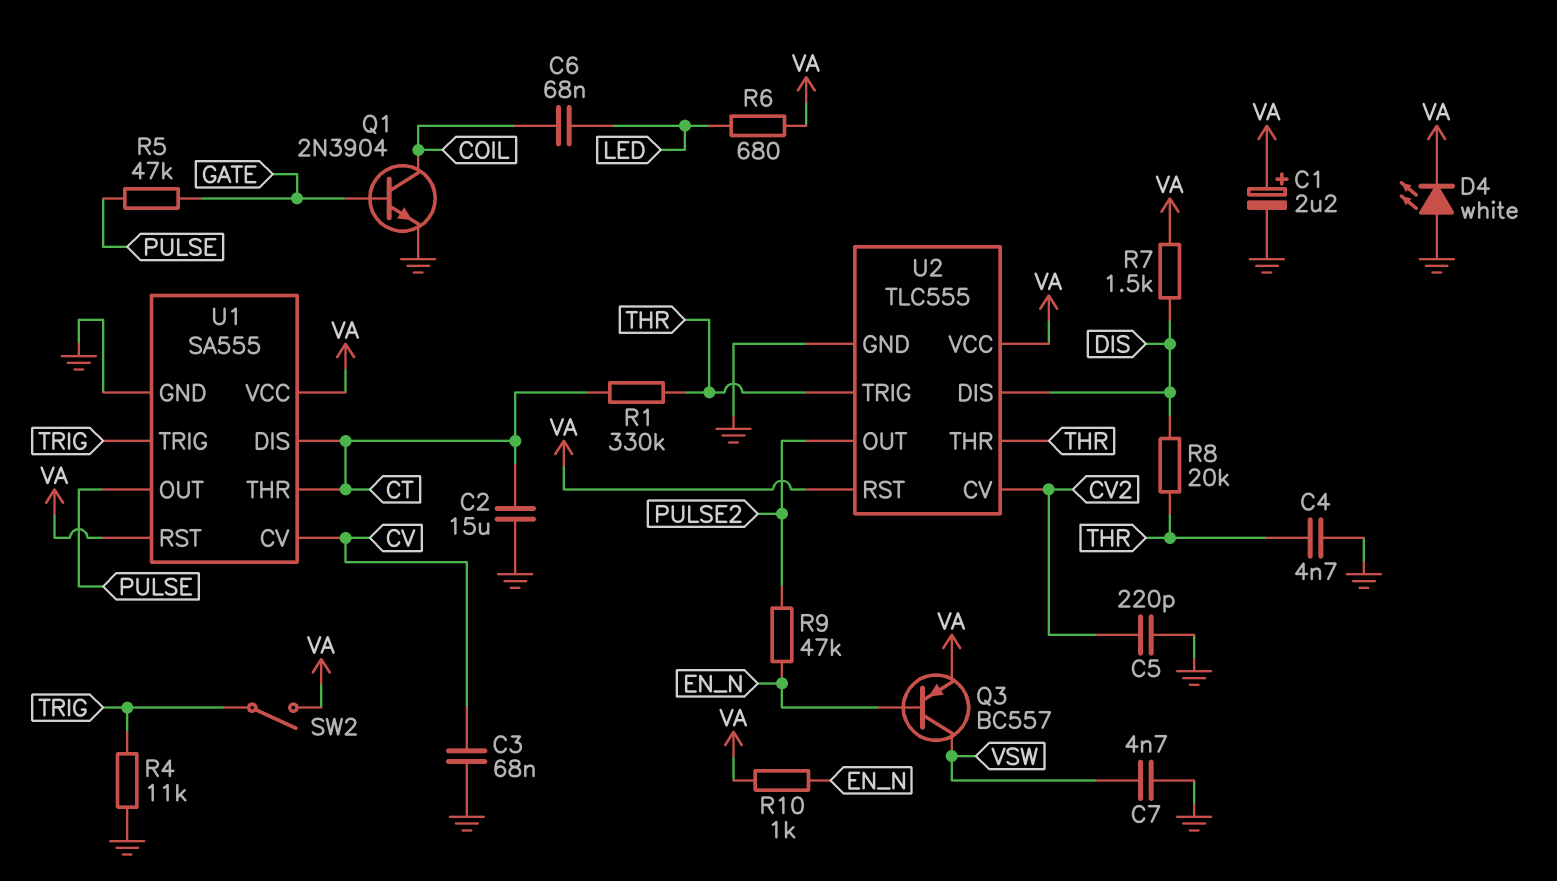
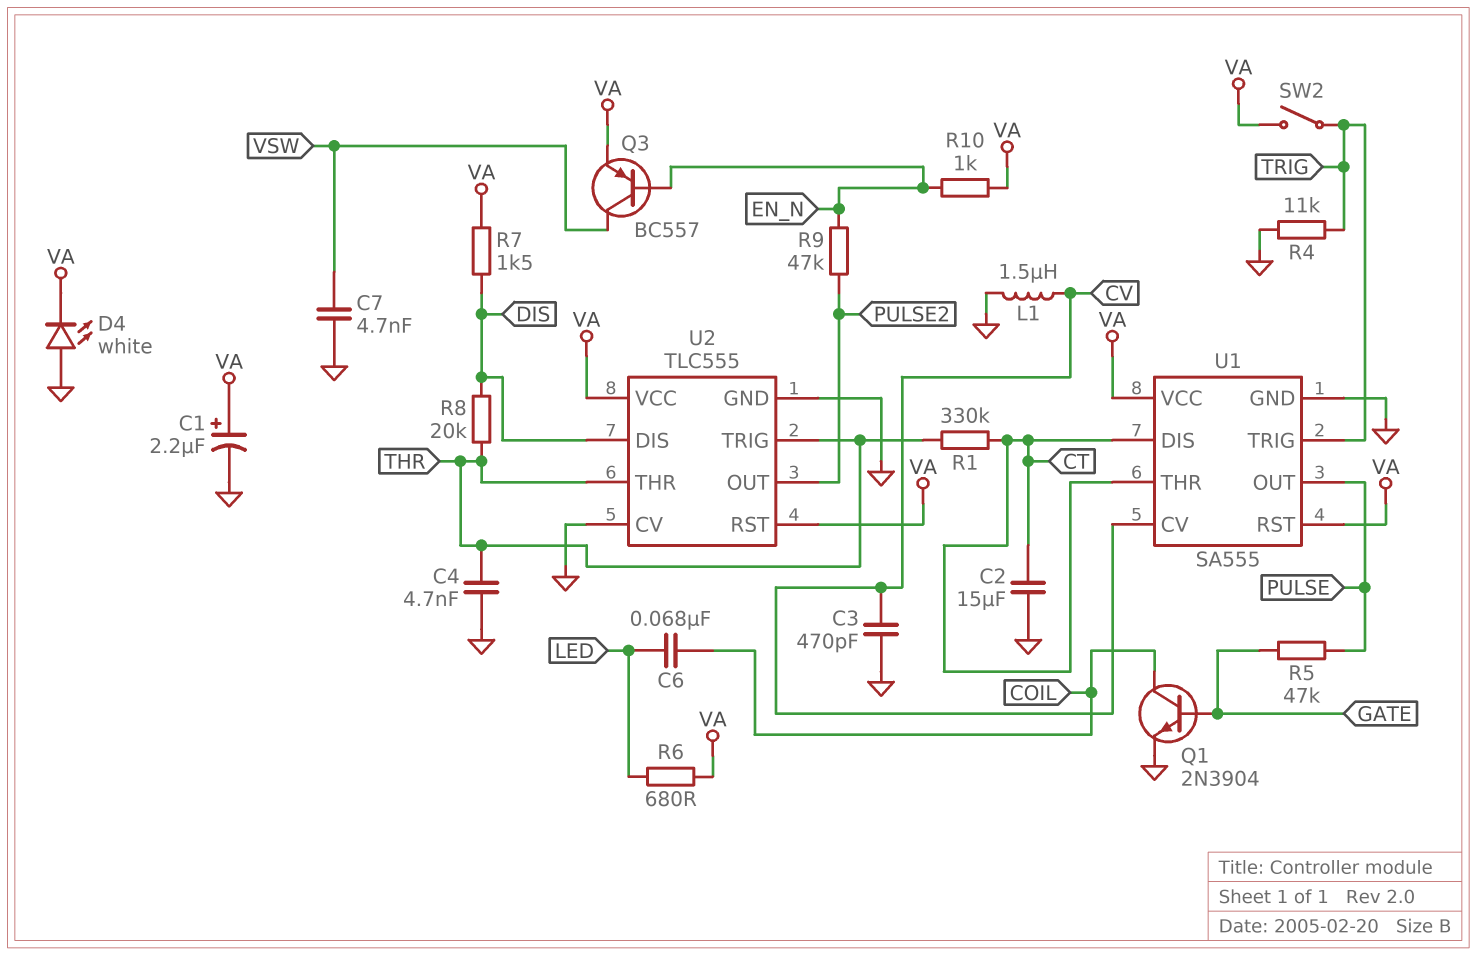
C3: 68nF (CV, GND) -> 470pF (CV, GND)
C5: 220pF (CV2, GND) -> none
L1: none -> 1.5uH (CV, GND)
U2 pin CV: CV2 -> GND

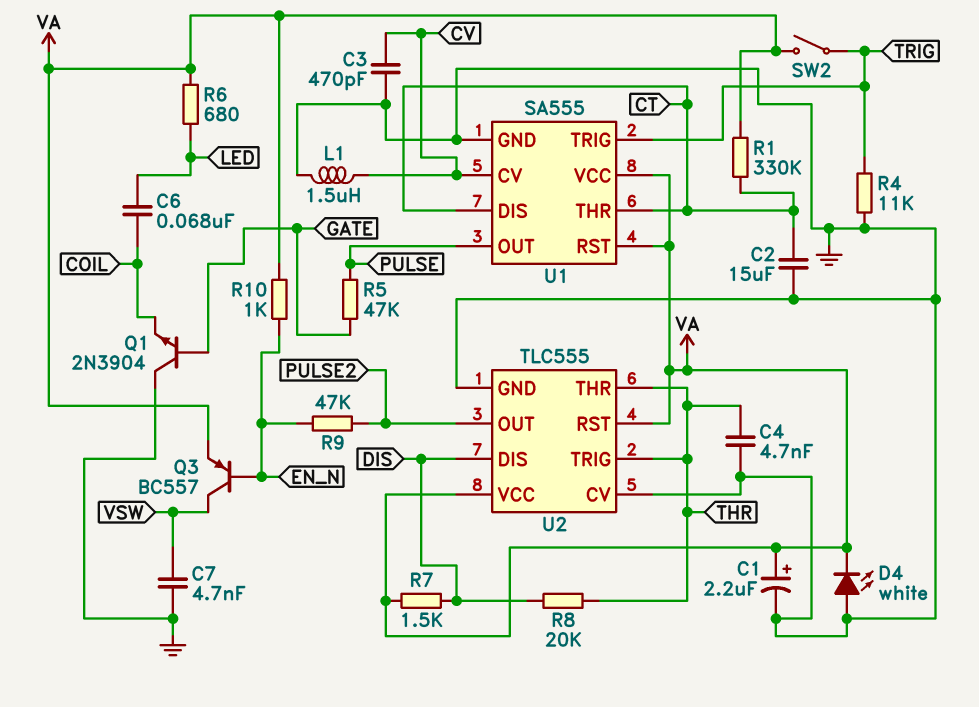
Q1: NPN 2N3904 (B GATE, C COIL, E GND) -> NPN 2N3904 (B GATE, C GND, E COIL)
R1: 330k (CT, THR) -> 330k (CT, VA)

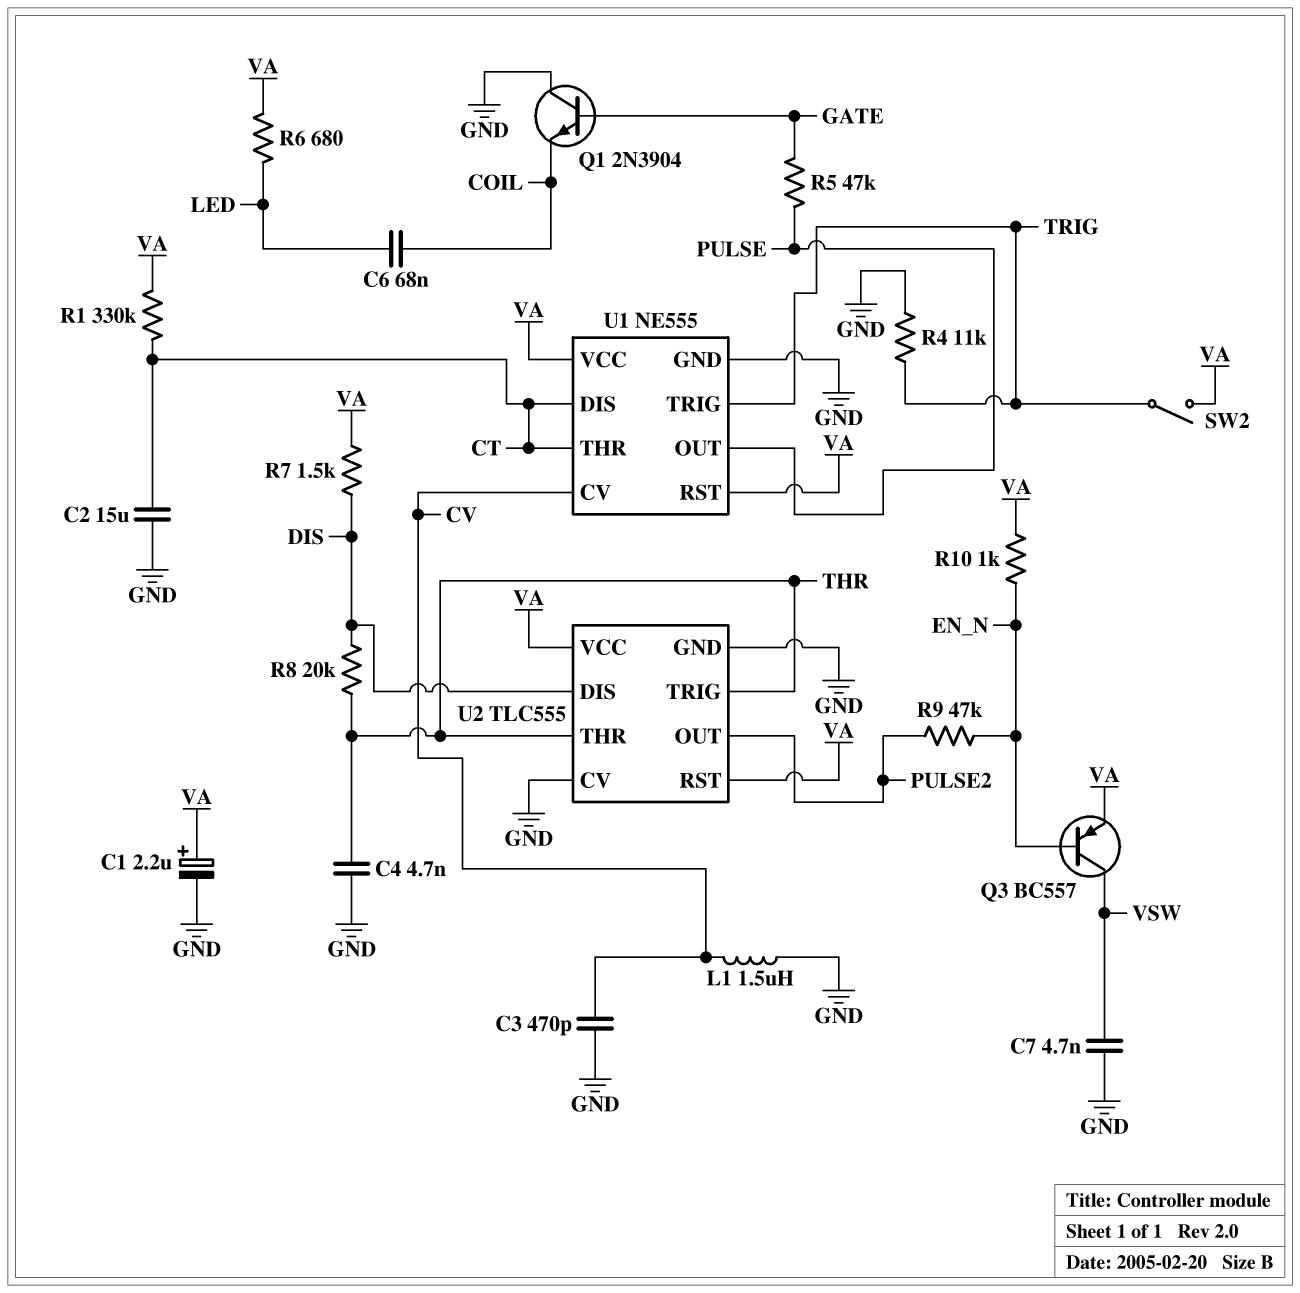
D4: LED white (A GND, K VA) -> none
U1: SA555 -> NE555

